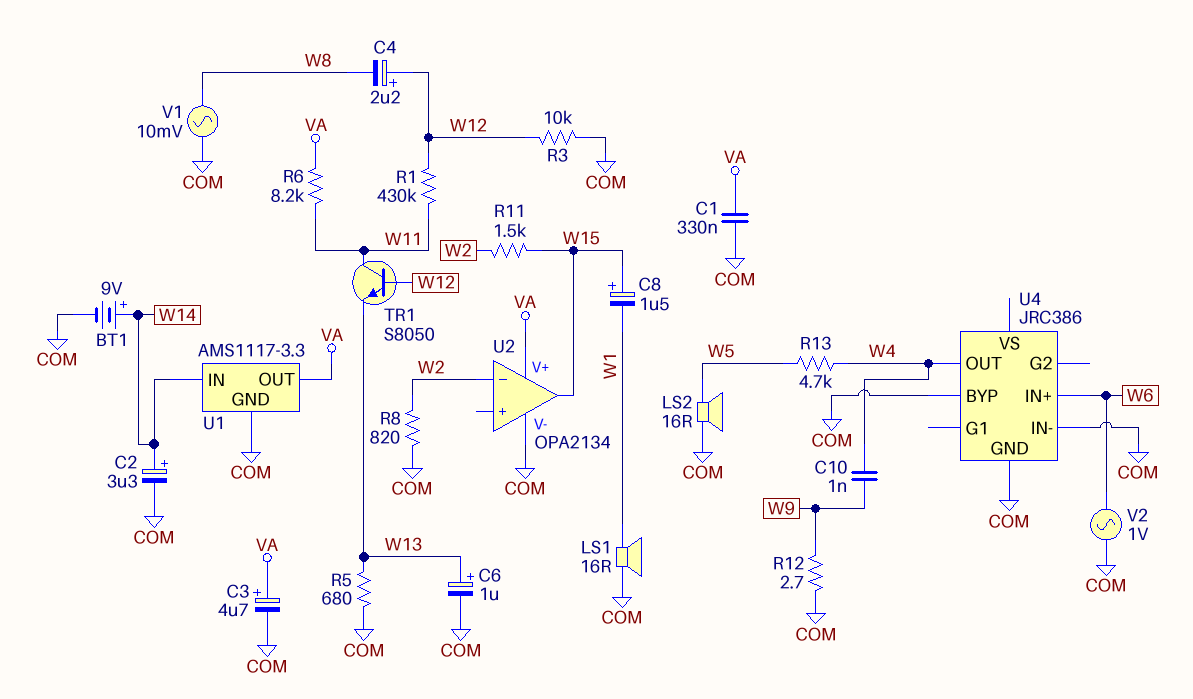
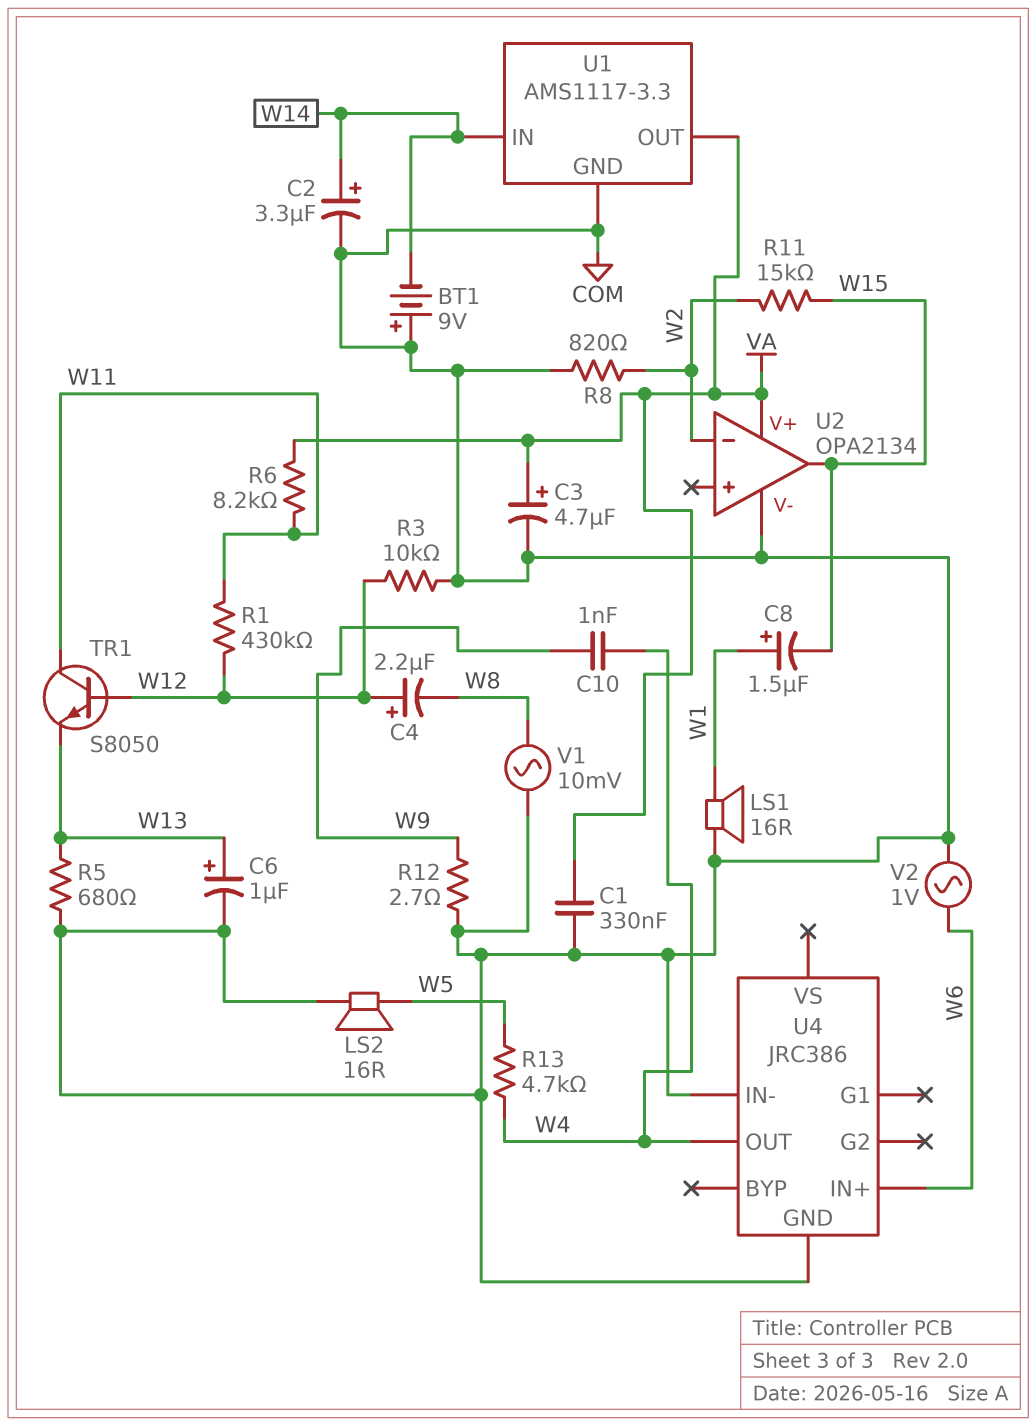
BT1: 9V (plus W14, minus COM) -> 9V (plus COM, minus W14)
C8: 1.5uF (plus W15, minus W1) -> 1.5uF (plus W1, minus W15)
R11: 1.5k (W2, W15) -> 15k (W2, W15)
U4 pin BYP: COM -> none

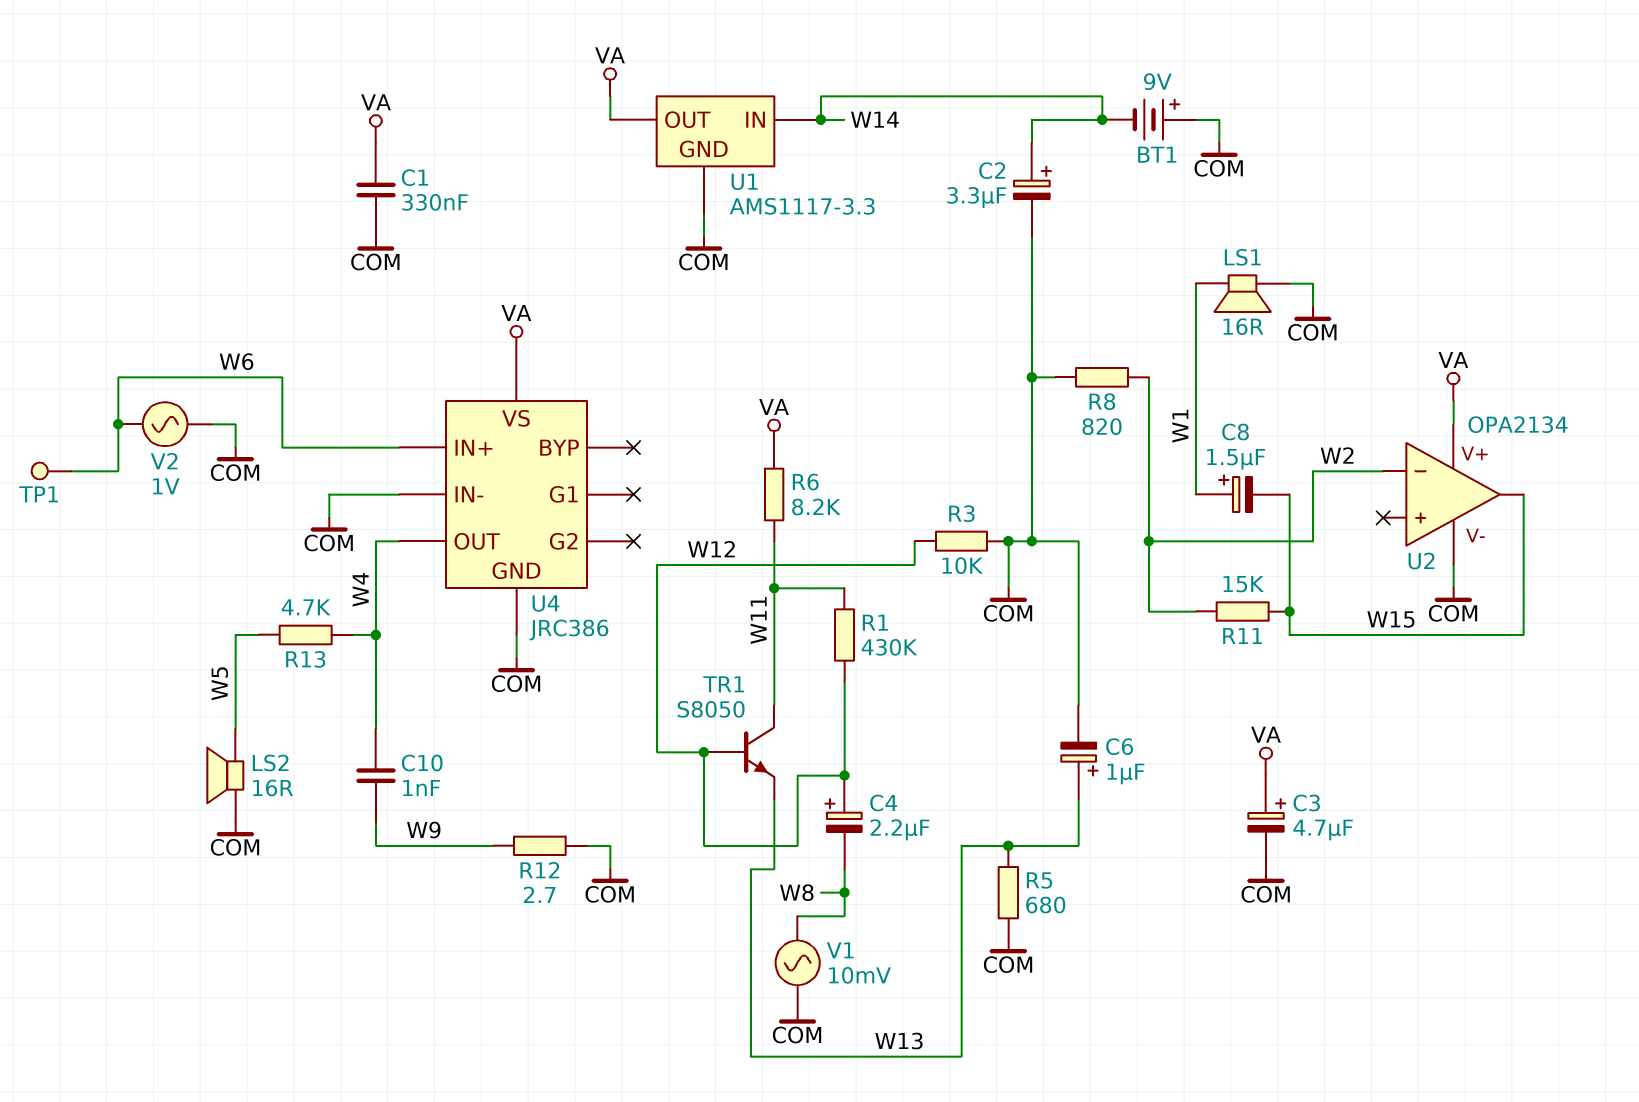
TP1: none -> test point (W6)
U4 pin VS: none -> VA

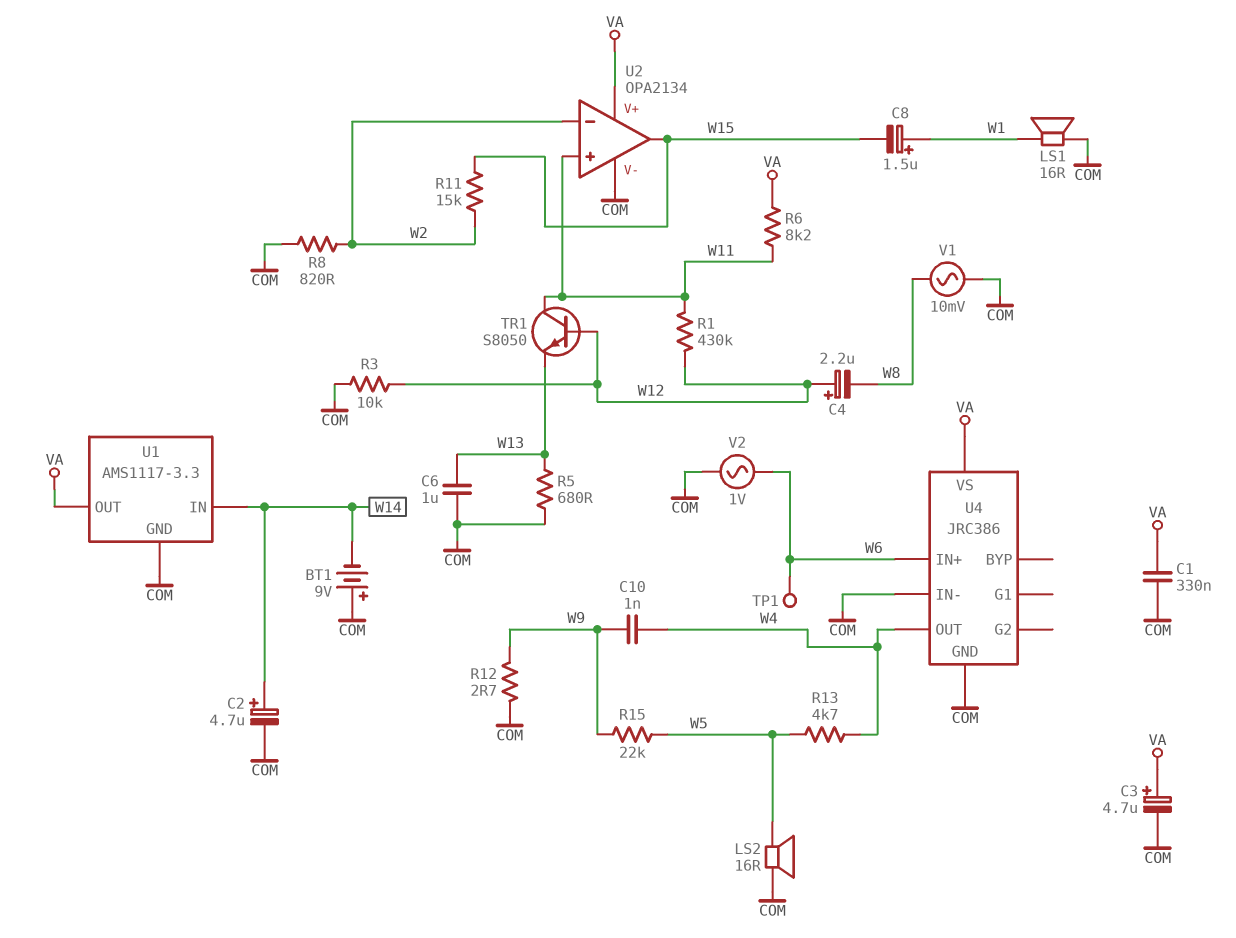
C2: 3.3uF (plus W14, minus COM) -> 4.7uF (plus W14, minus COM)
C6: 1uF (plus W13, minus COM) -> 1uF (COM, W13)
R15: none -> 22k (W5, W9)
U2 pin in+: none -> W11

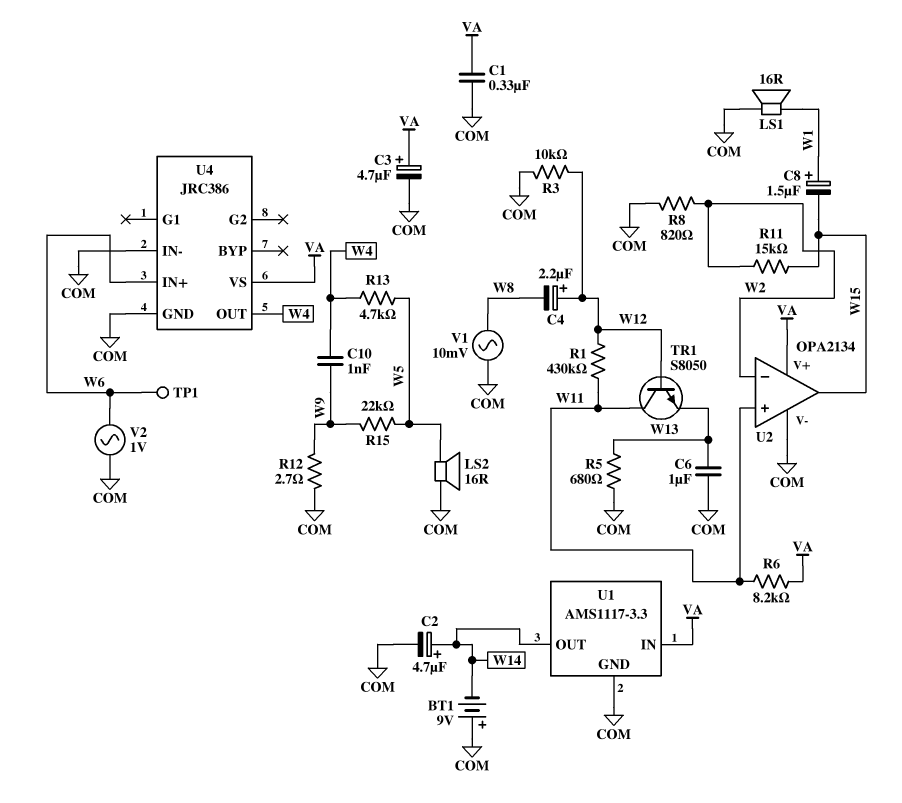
U1 pin IN: W14 -> VA
U1 pin OUT: VA -> W14

